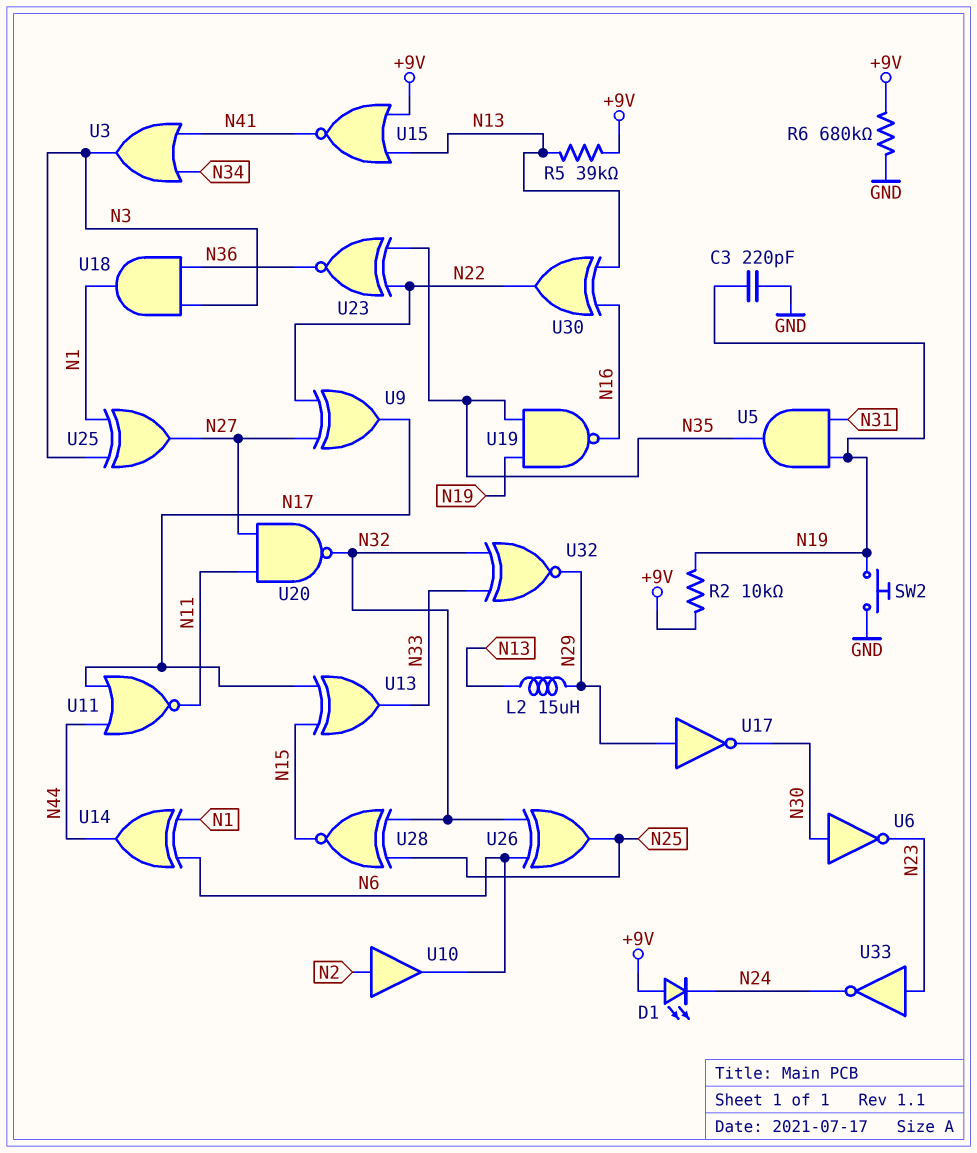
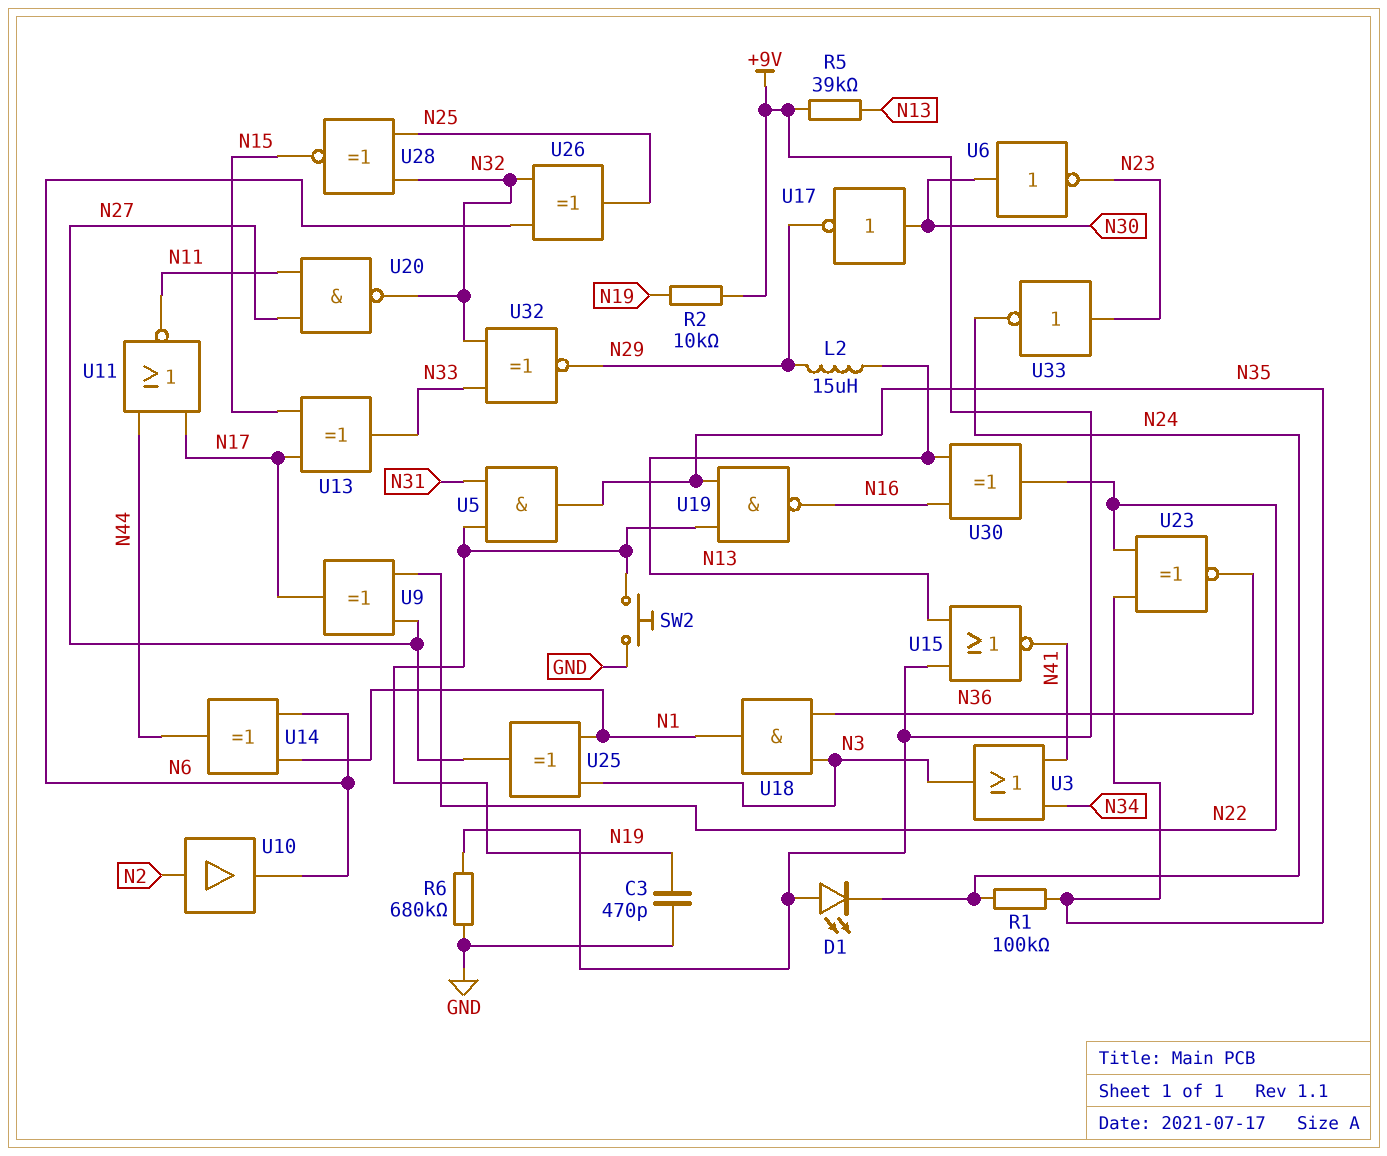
C3: 220pF (GND, N19) -> 470pF (GND, N19)
R1: none -> 100k (N24, N35)
U17: NOT (in N29, out N30) -> NOT (in N30, out N29)

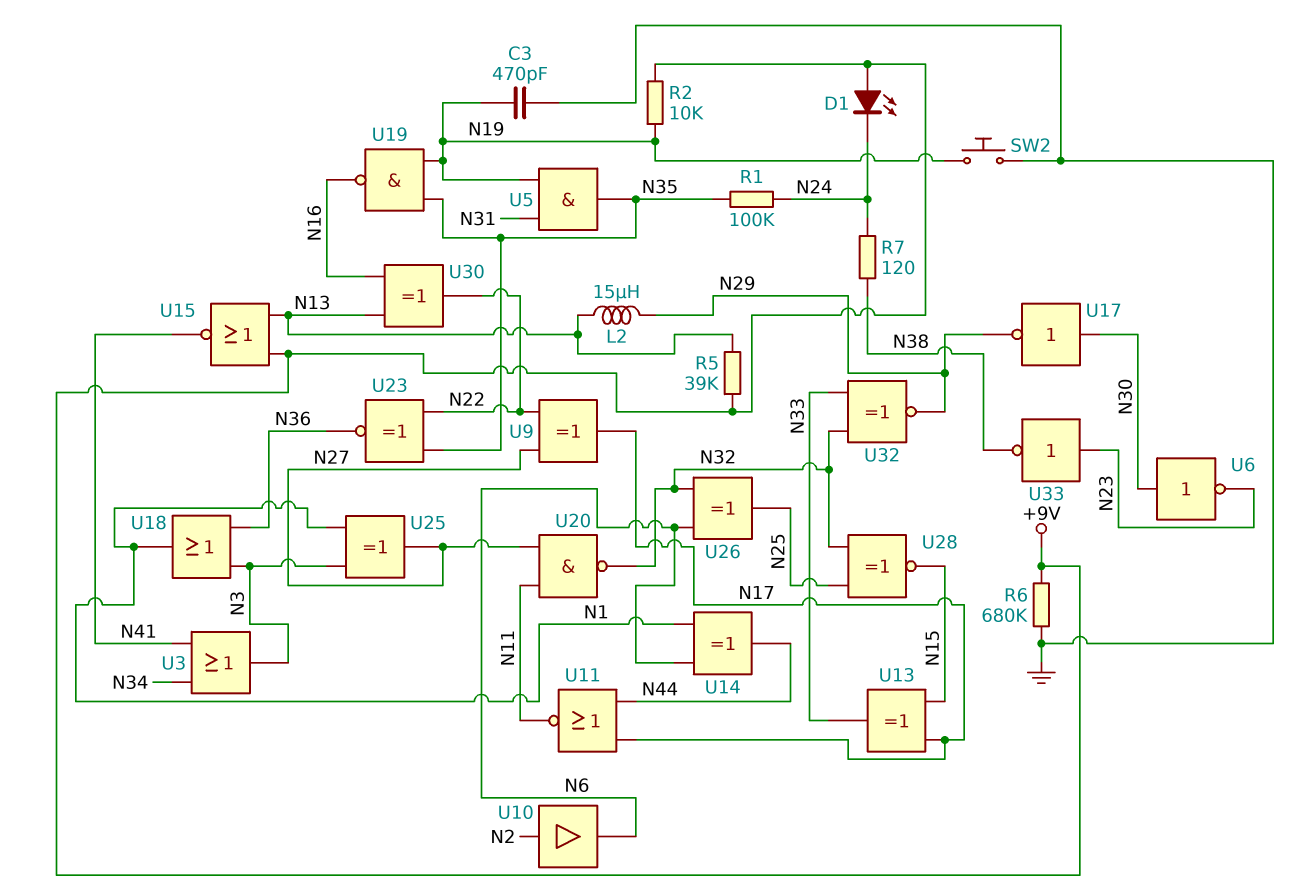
R7: none -> 120 (N24, N38)
U18: AND (in N3, in N36, out N1) -> OR (in N3, in N36, out N1)
U33: NOT (in N23, out N24) -> NOT (in N23, out N38)

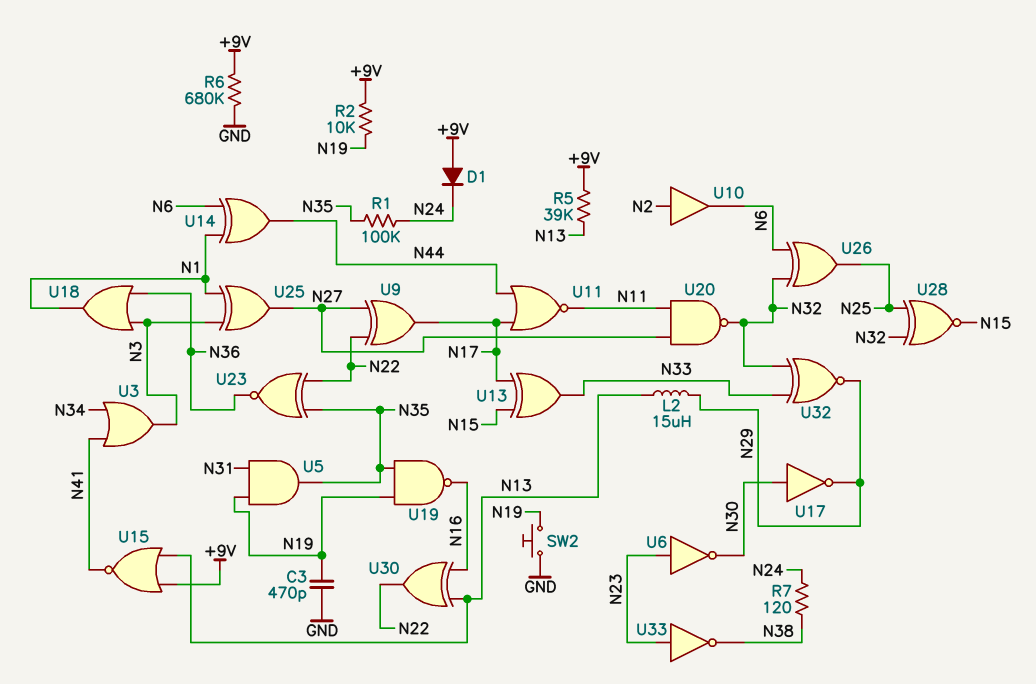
D1: LED (A +9V, K N24) -> diode (A +9V, K N24)
U6: NOT (in N30, out N23) -> NOT (in N23, out N30)

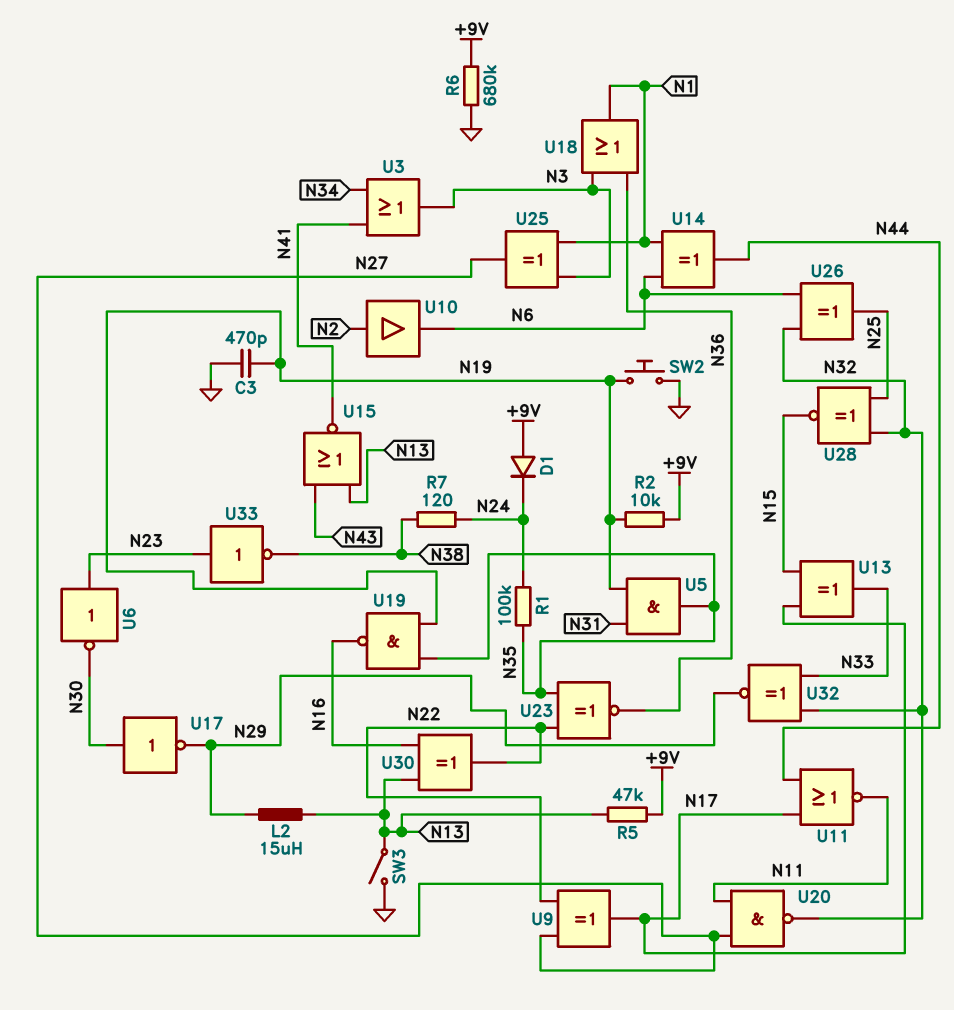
R5: 39k (+9V, N13) -> 47k (+9V, N13)
SW3: none -> switch (GND, N13)
U15: NOR (in +9V, in N13, out N41) -> NOR (in N13, in N43, out N41)

